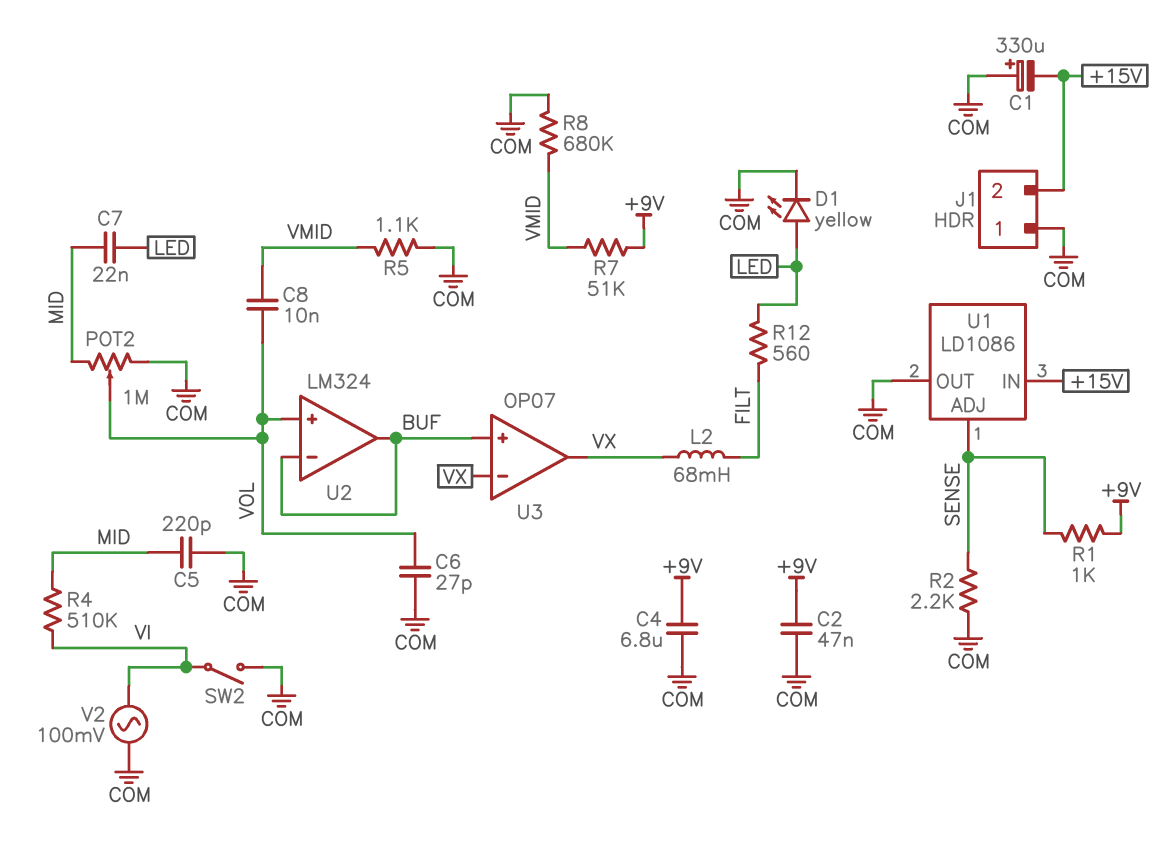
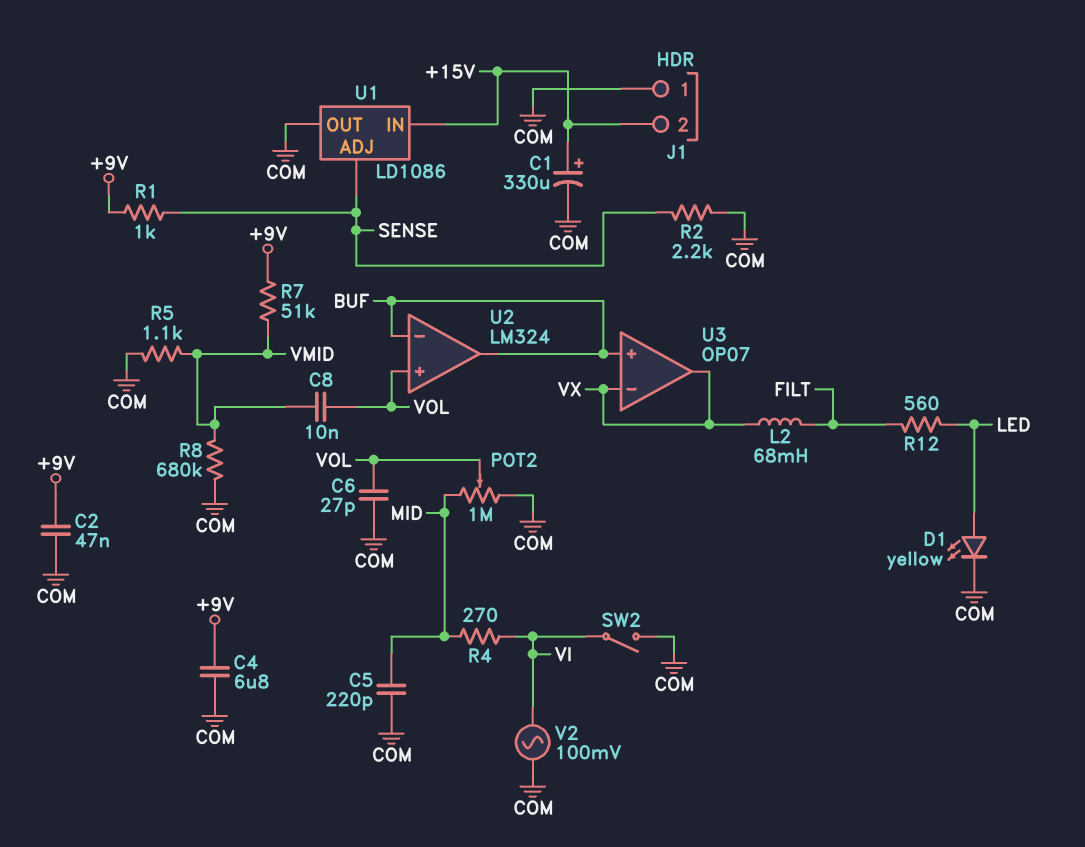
C1: 330uF (plus COM, minus +15V) -> 330uF (plus +15V, minus COM)
C7: 22nF (LED, MID) -> none
R4: 510k (MID, VI) -> 270 (MID, VI)

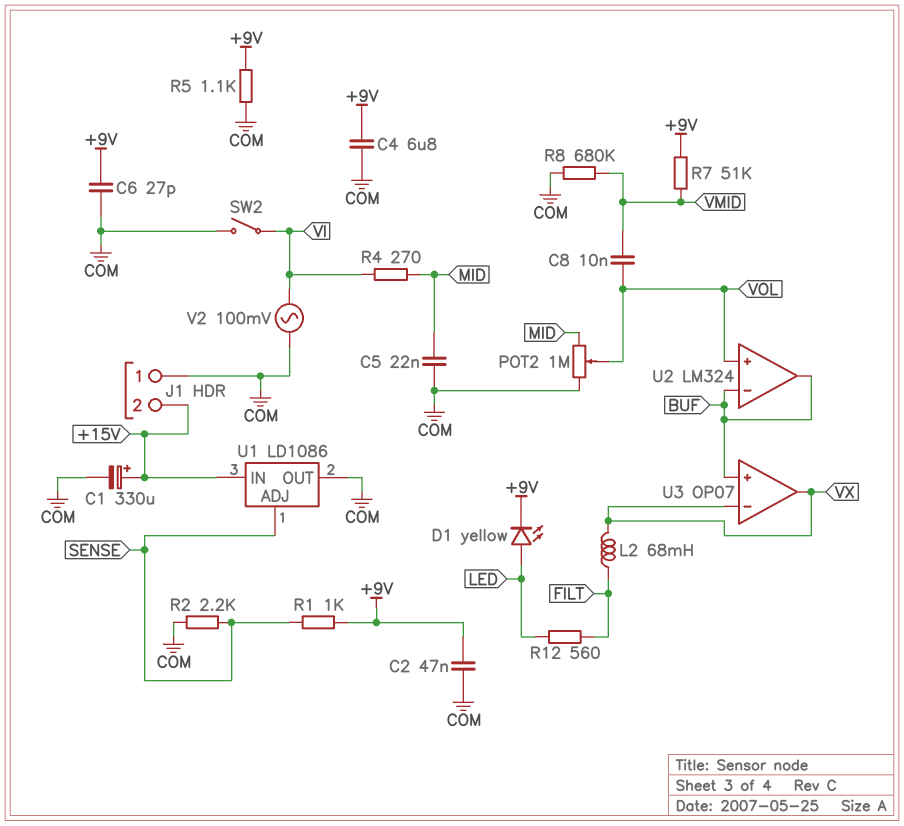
C5: 220pF (COM, MID) -> 22nF (COM, MID)
C6: 27pF (COM, VOL) -> 27pF (+9V, COM)
D1: LED yellow (A LED, K COM) -> LED yellow (A LED, K +9V)
R5: 1.1k (COM, VMID) -> 1.1k (+9V, COM)

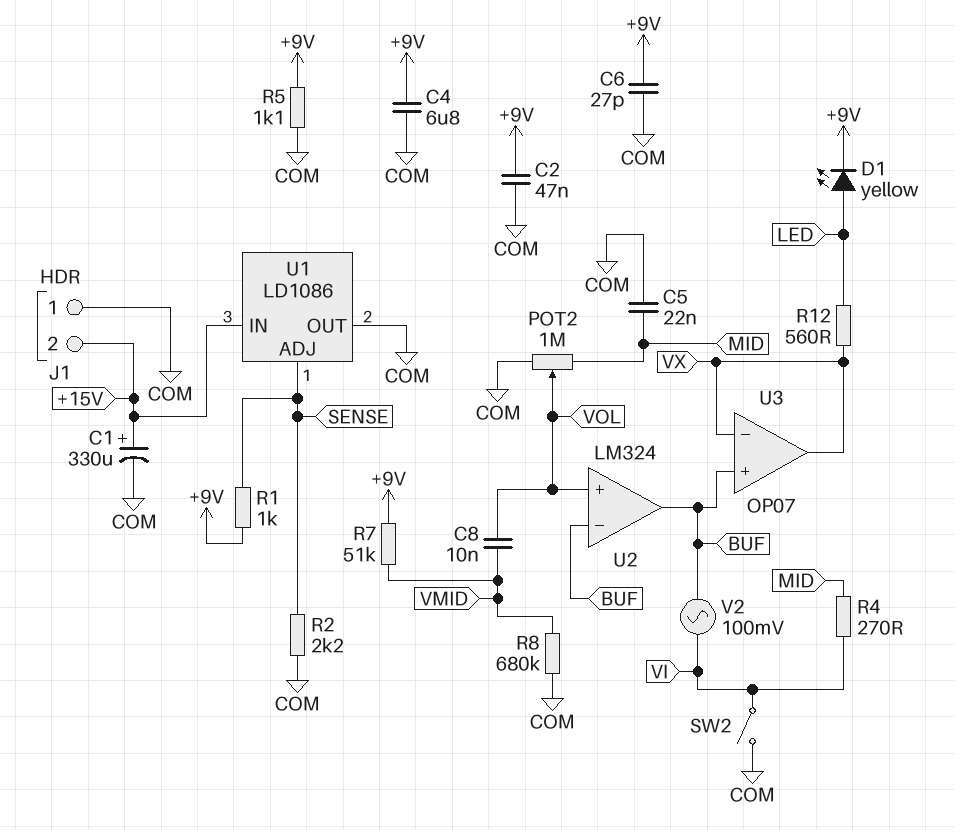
L2: 68mH (FILT, VX) -> none
R12: 560 (FILT, LED) -> 560 (LED, VX)
V2: AC 100mV (COM, VI) -> AC 100mV (BUF, VI)

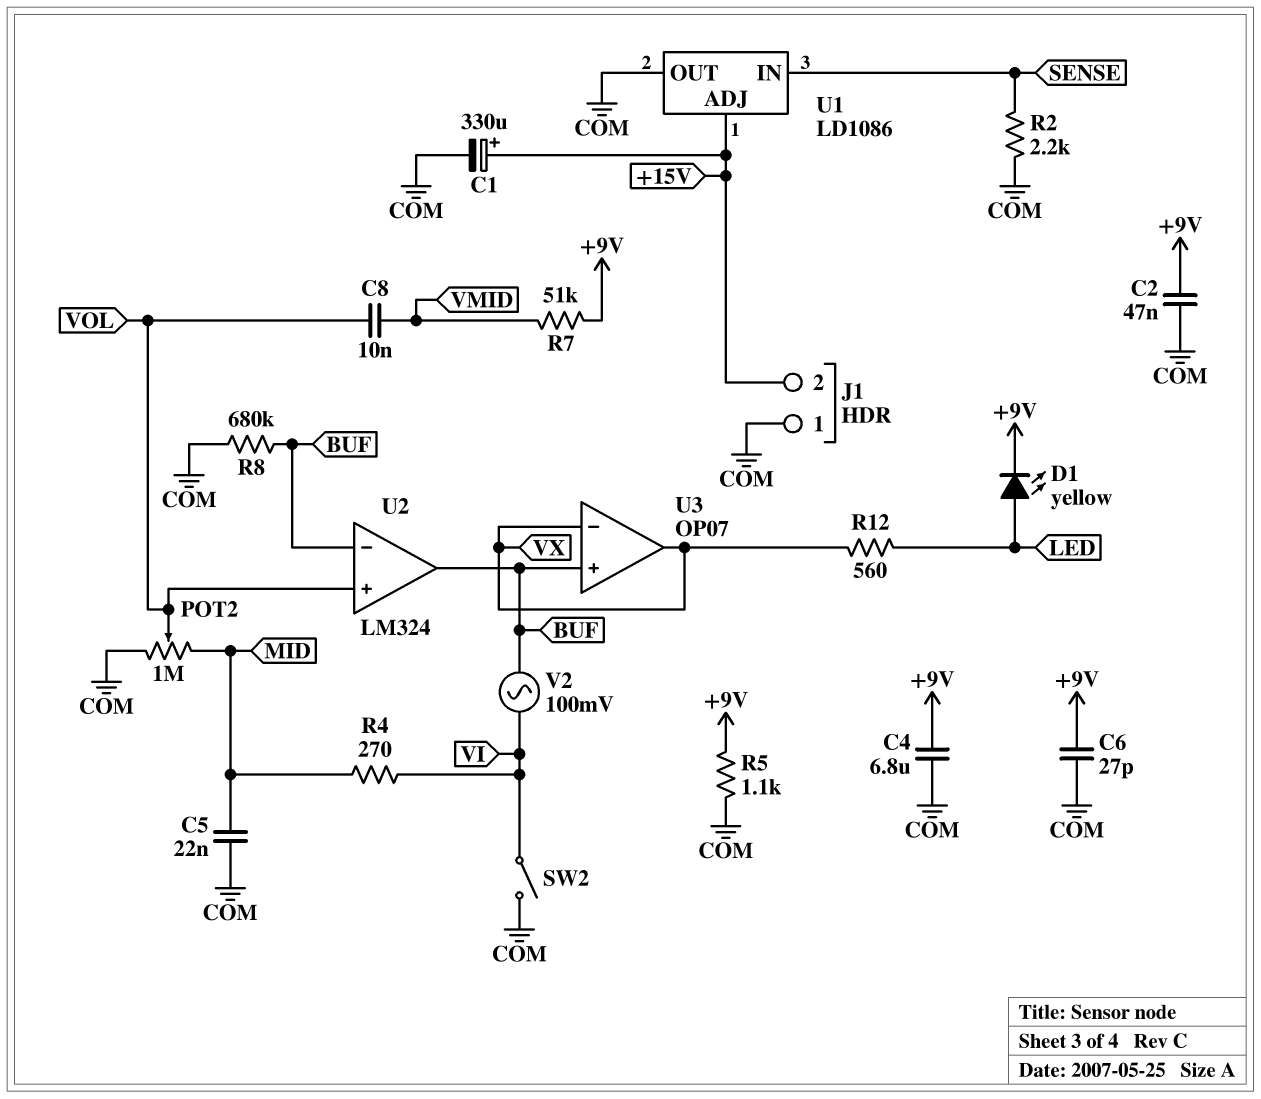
R1: 1k (+9V, SENSE) -> none
R8: 680k (COM, VMID) -> 680k (BUF, COM)
U1 pin ADJ: SENSE -> +15V
U1 pin IN: +15V -> SENSE

